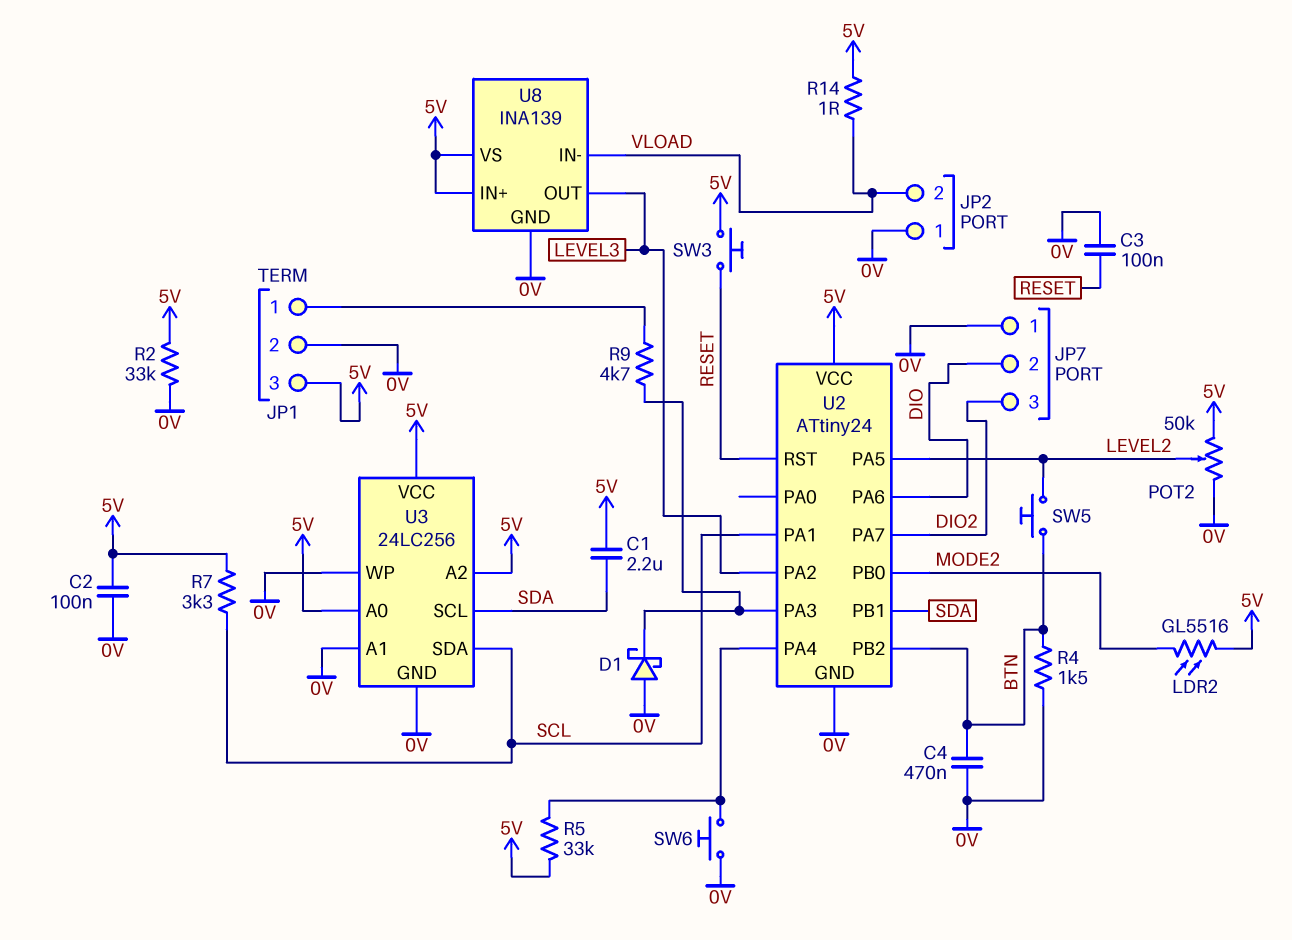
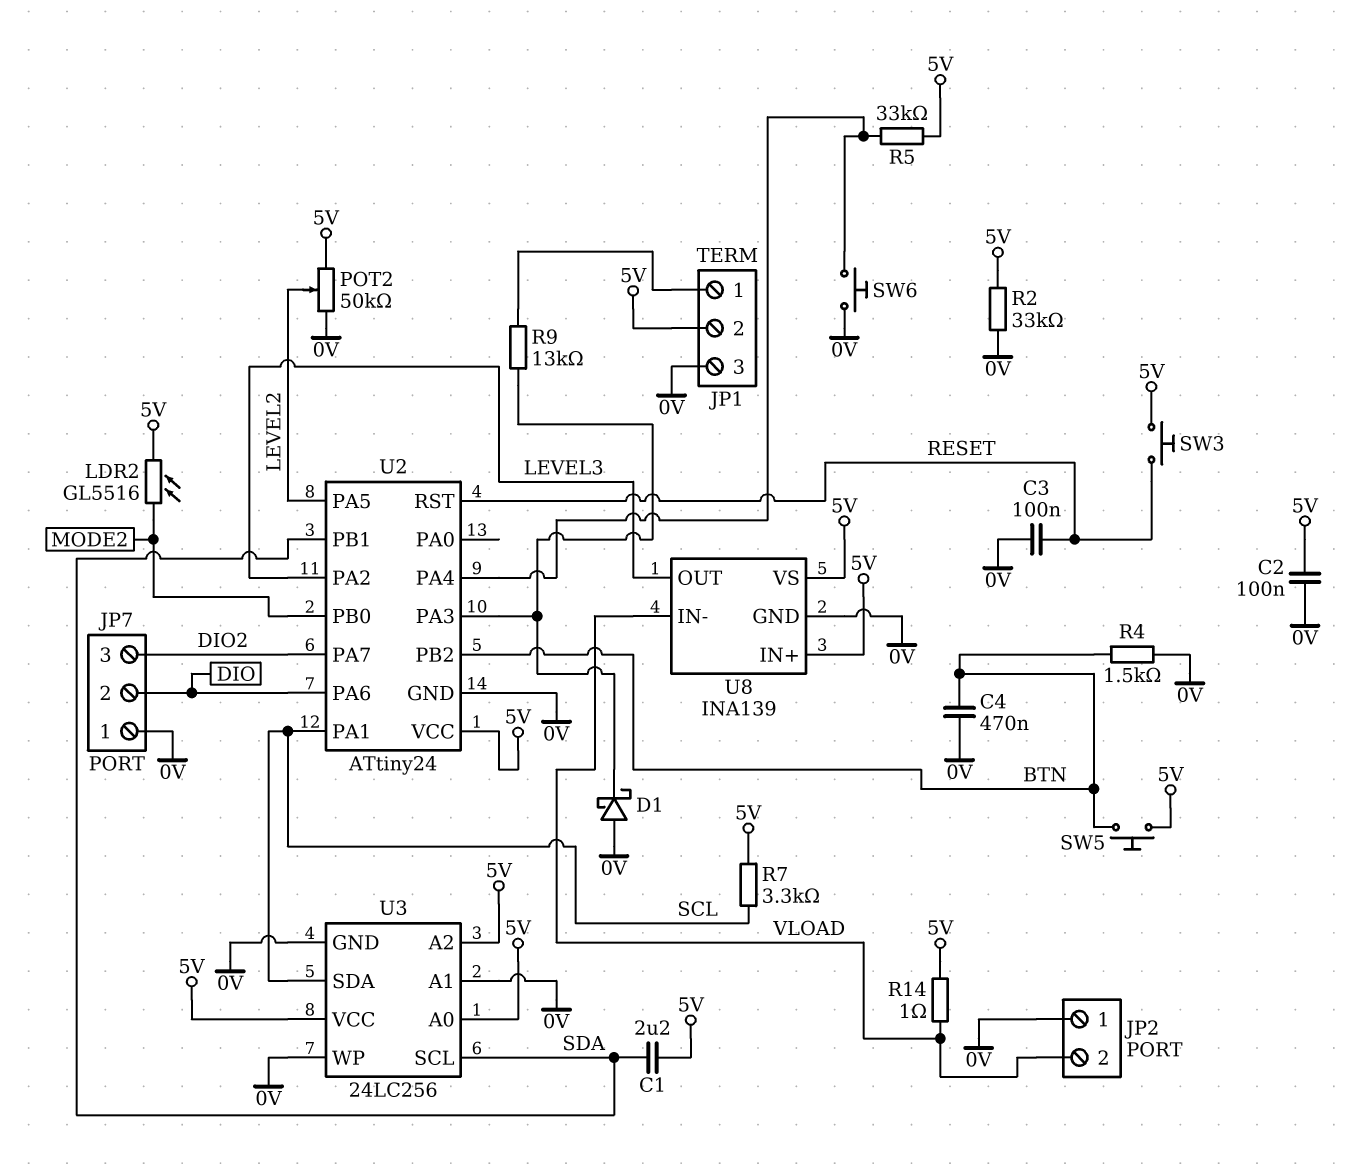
JP1 pin 2: 0V -> 5V
JP1 pin 3: 5V -> 0V
R9: 4.7k (JP1/1, U2/PA3) -> 13k (JP1/1, U2/PA3)
SW5: button (BTN, LEVEL2) -> button (5V, BTN)

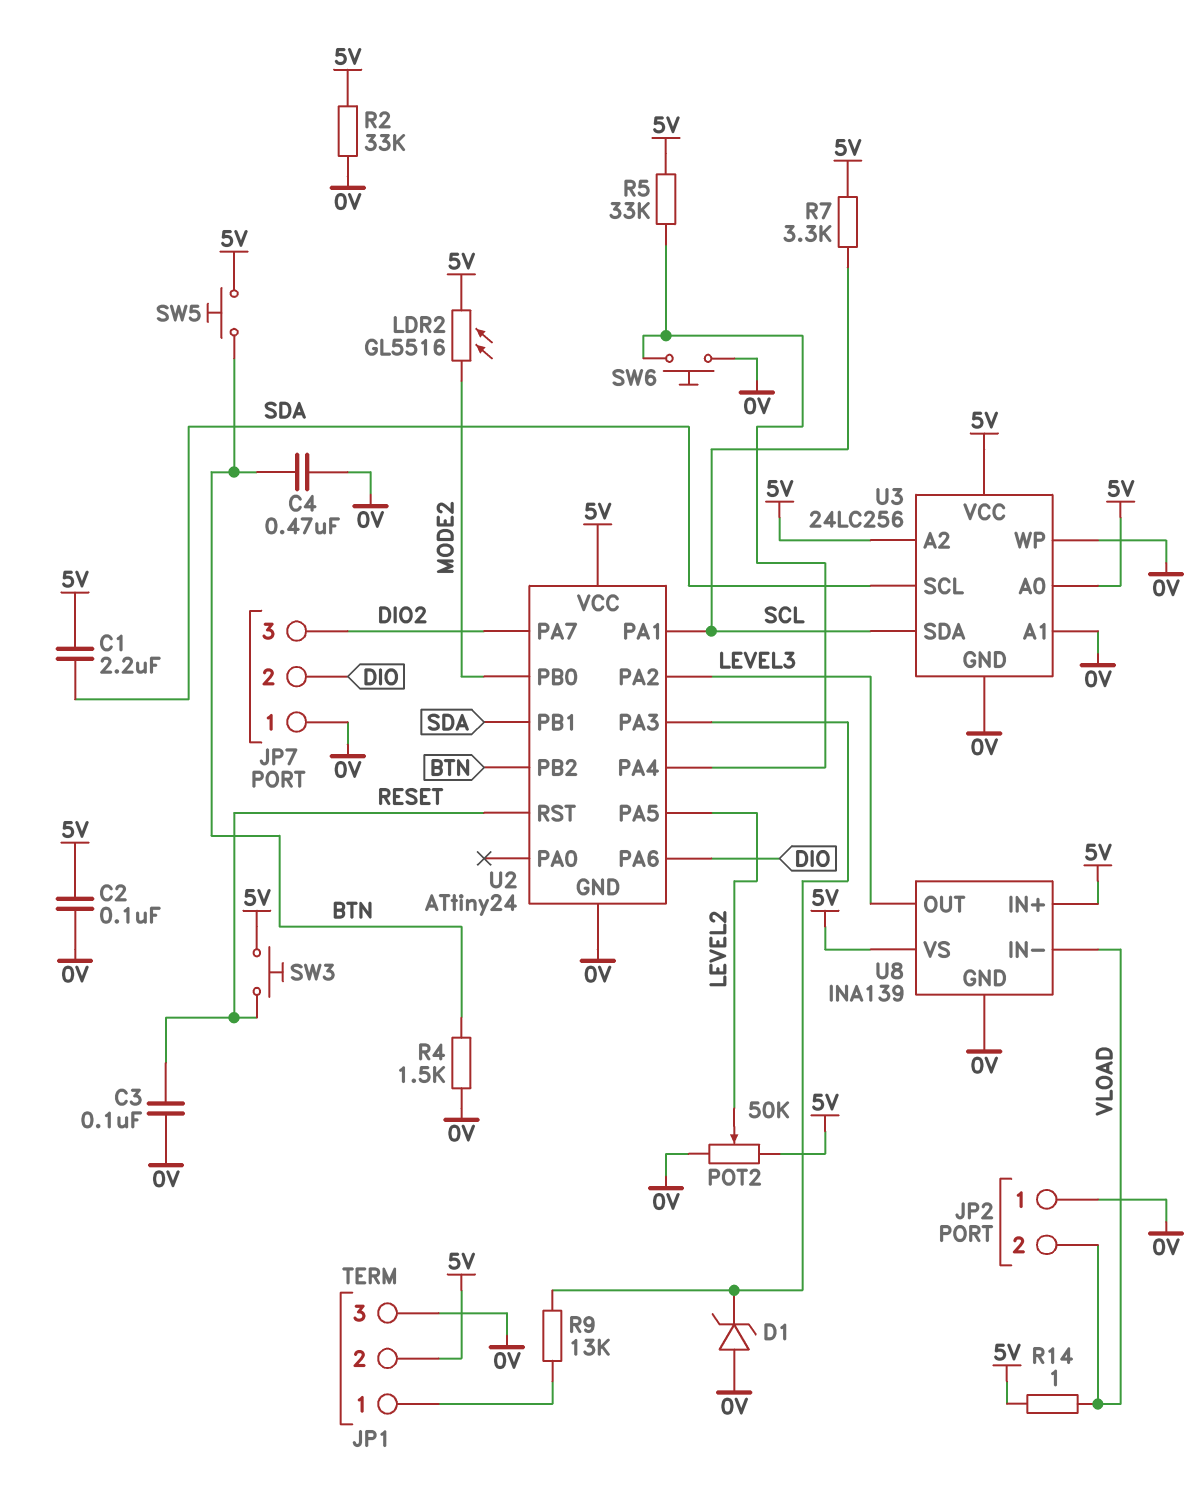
D1: schottky (A 0V, K U2/PA3) -> zener (A 0V, K U2/PA3)

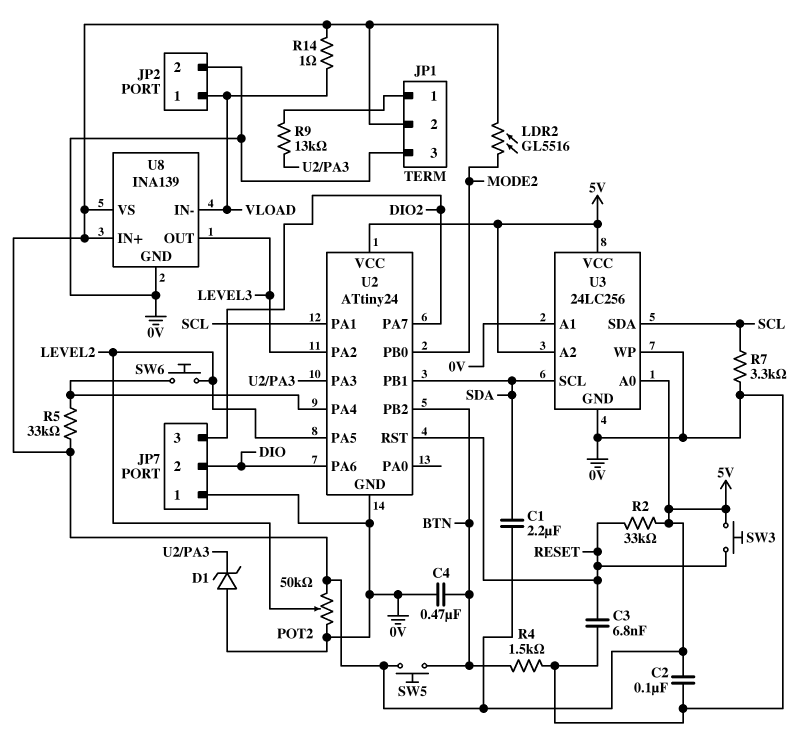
C3: 100nF (0V, RESET) -> 6.8nF (0V, RESET)
JP2 pin 1: 0V -> VLOAD
JP2 pin 2: VLOAD -> 0V
R2: 33k (0V, 5V) -> 33k (5V, RESET)
R7: 3.3k (5V, SCL) -> 3.3k (0V, SCL)
SW6: button (0V, U2/PA4) -> button (LEVEL2, U2/PA4)

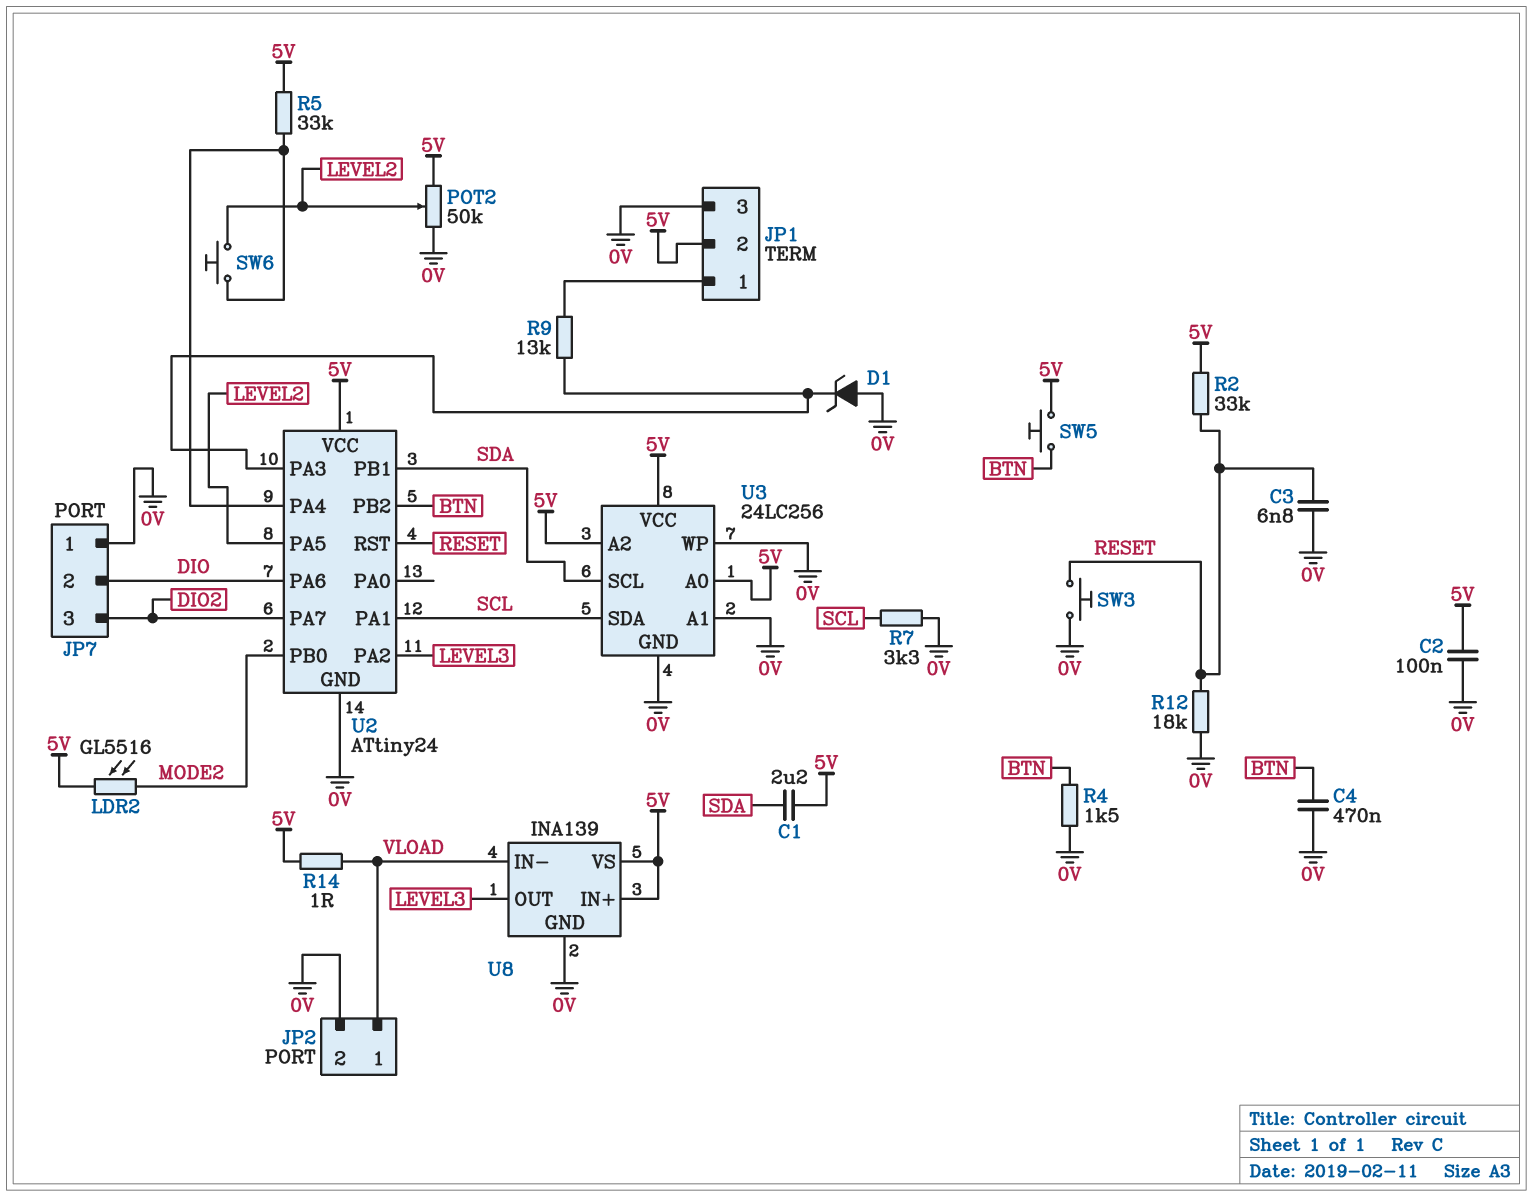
R12: none -> 18k (0V, RESET)
SW3: button (5V, RESET) -> button (0V, RESET)

